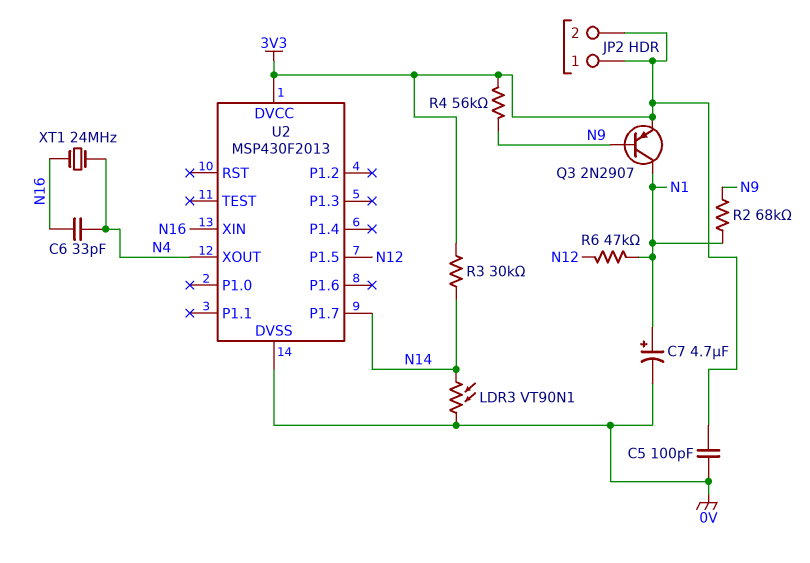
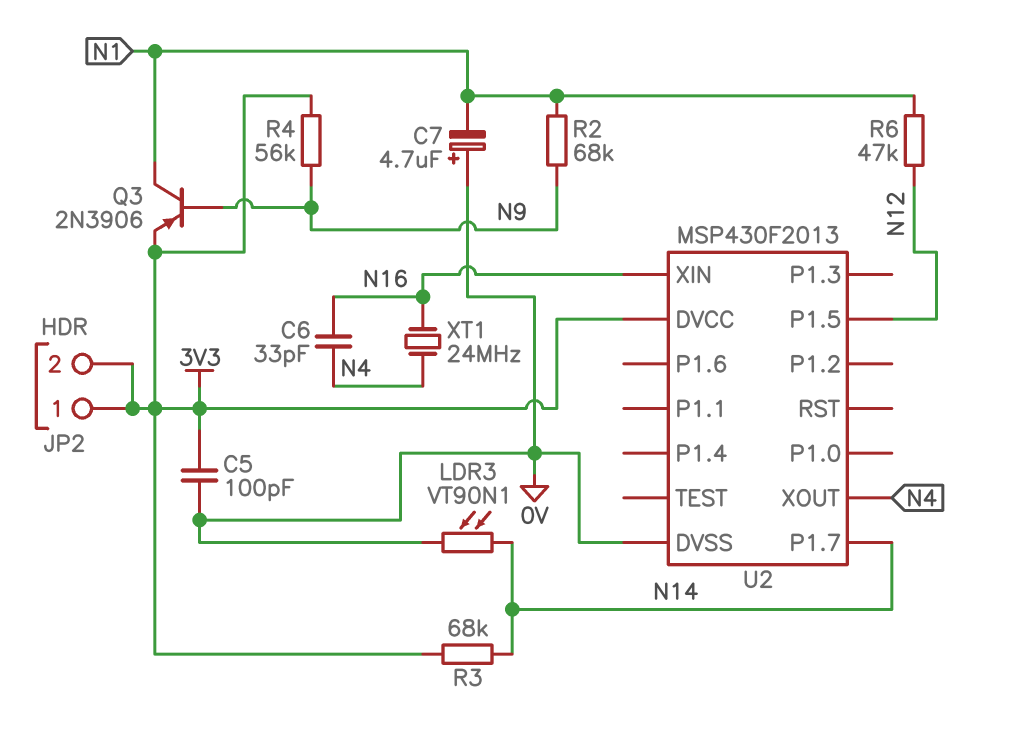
C7: 4.7uF (plus N1, minus 0V) -> 4.7uF (plus 0V, minus N1)
Q3: PNP 2N2907 (B N9, C N1, E 3V3) -> PNP 2N3906 (B N9, C N1, E 3V3)
R3: 30k (3V3, N14) -> 68k (3V3, N14)

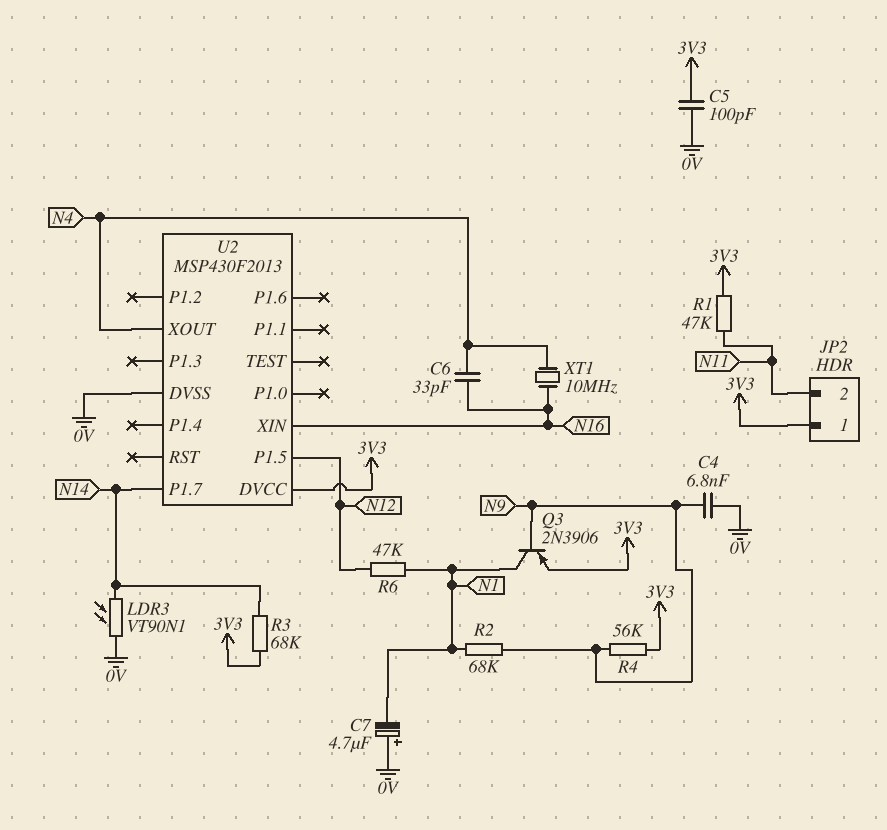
C4: none -> 6.8nF (0V, N9)
JP2 pin 2: 3V3 -> N11
R1: none -> 47k (3V3, N11)
XT1: 24MHz (N4, N16) -> 10MHz (N4, N16)

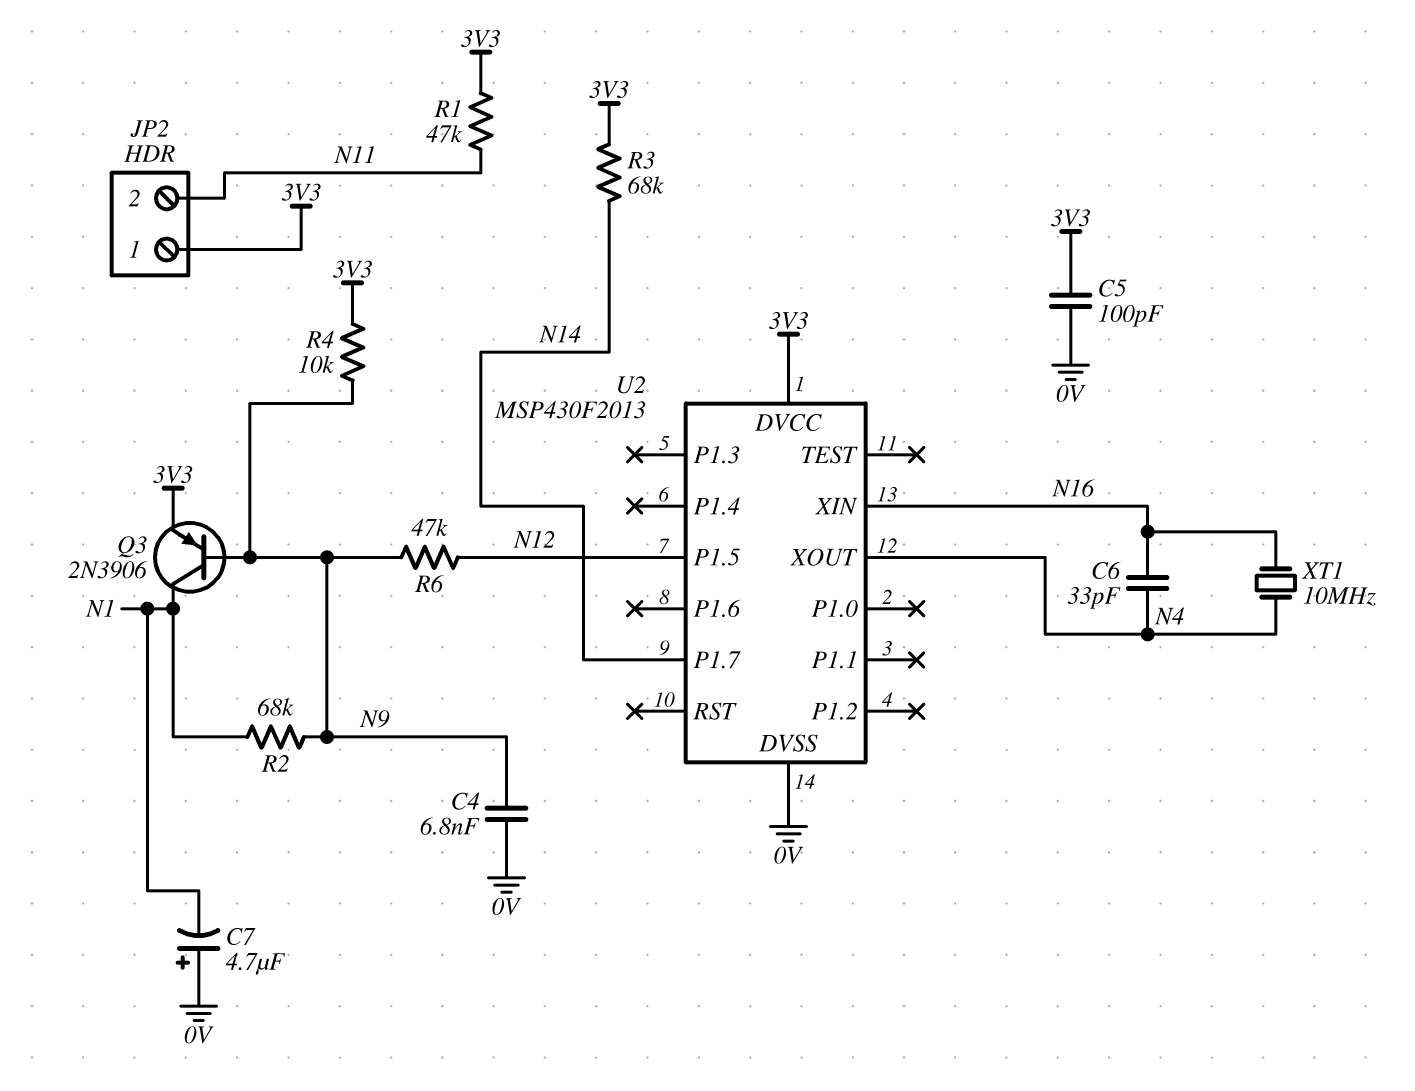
LDR3: VT90N1 (0V, N14) -> none
R4: 56k (3V3, N9) -> 10k (3V3, N9)
R6: 47k (N1, N12) -> 47k (N9, N12)

